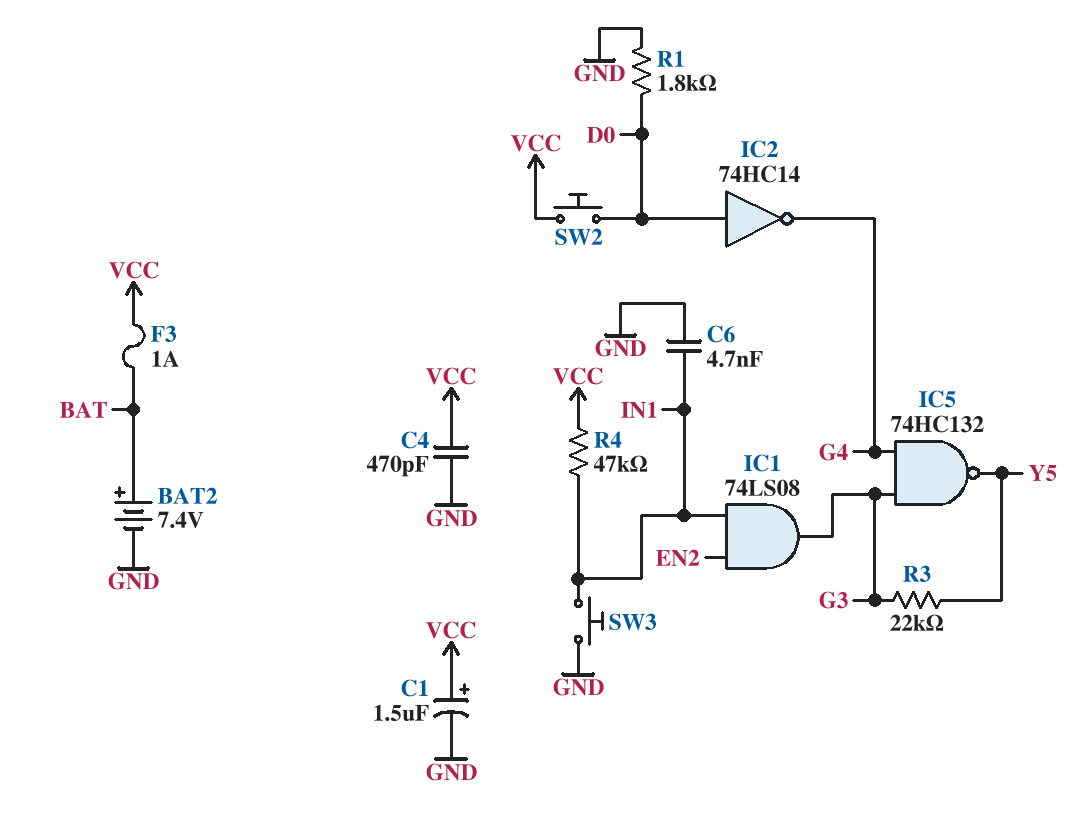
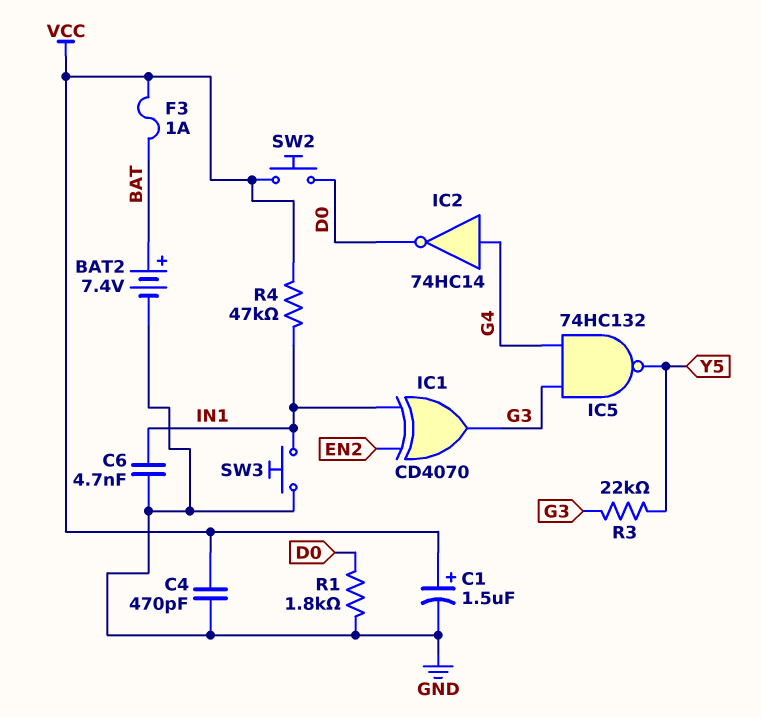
IC1: AND 74LS08 (in EN2, in IN1, out G3) -> XOR CD4070 (in EN2, in IN1, out G3)
IC2: NOT 74HC14 (in D0, out G4) -> NOT 74HC14 (in G4, out D0)

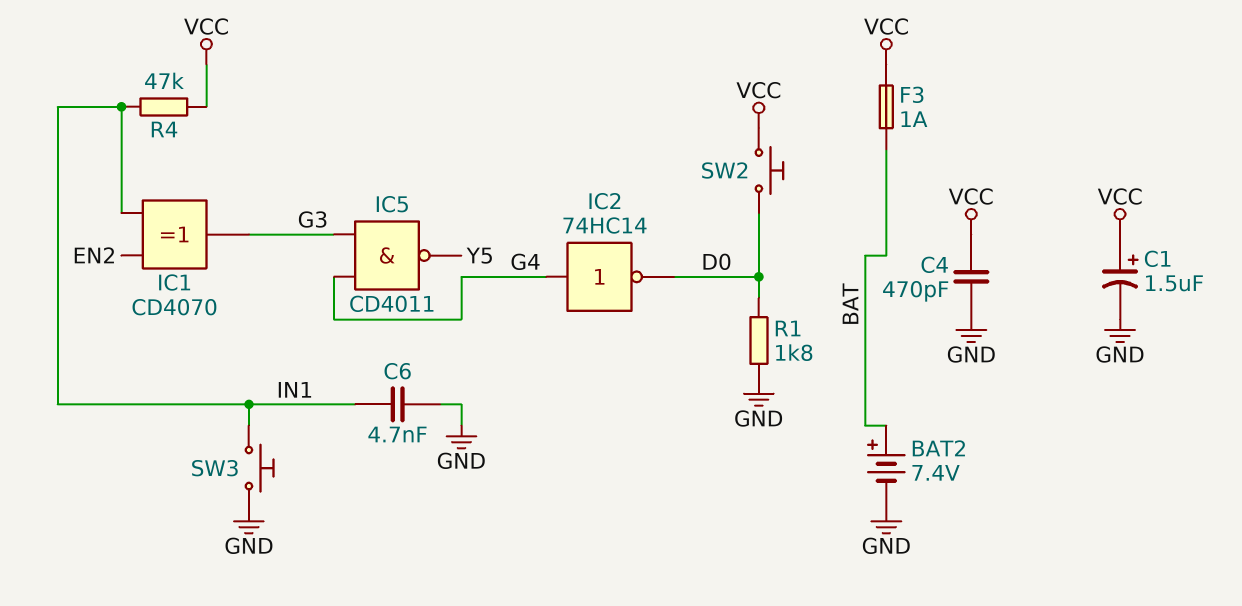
IC5: NAND 74HC132 (in G3, in G4, out Y5) -> NAND CD4011 (in G3, in G4, out Y5)
R3: 22k (G3, Y5) -> none

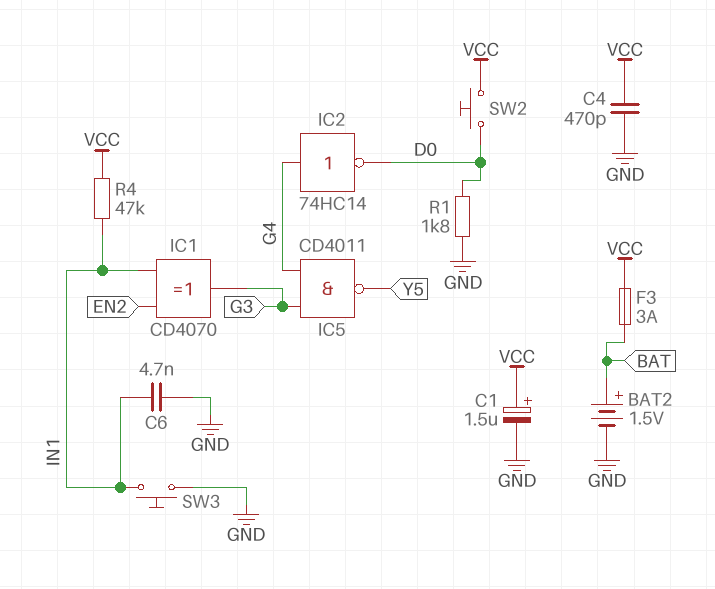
BAT2: 7.4V (plus BAT, minus GND) -> 1.5V (plus BAT, minus GND)
F3: 1A (BAT, VCC) -> 3A (BAT, VCC)

